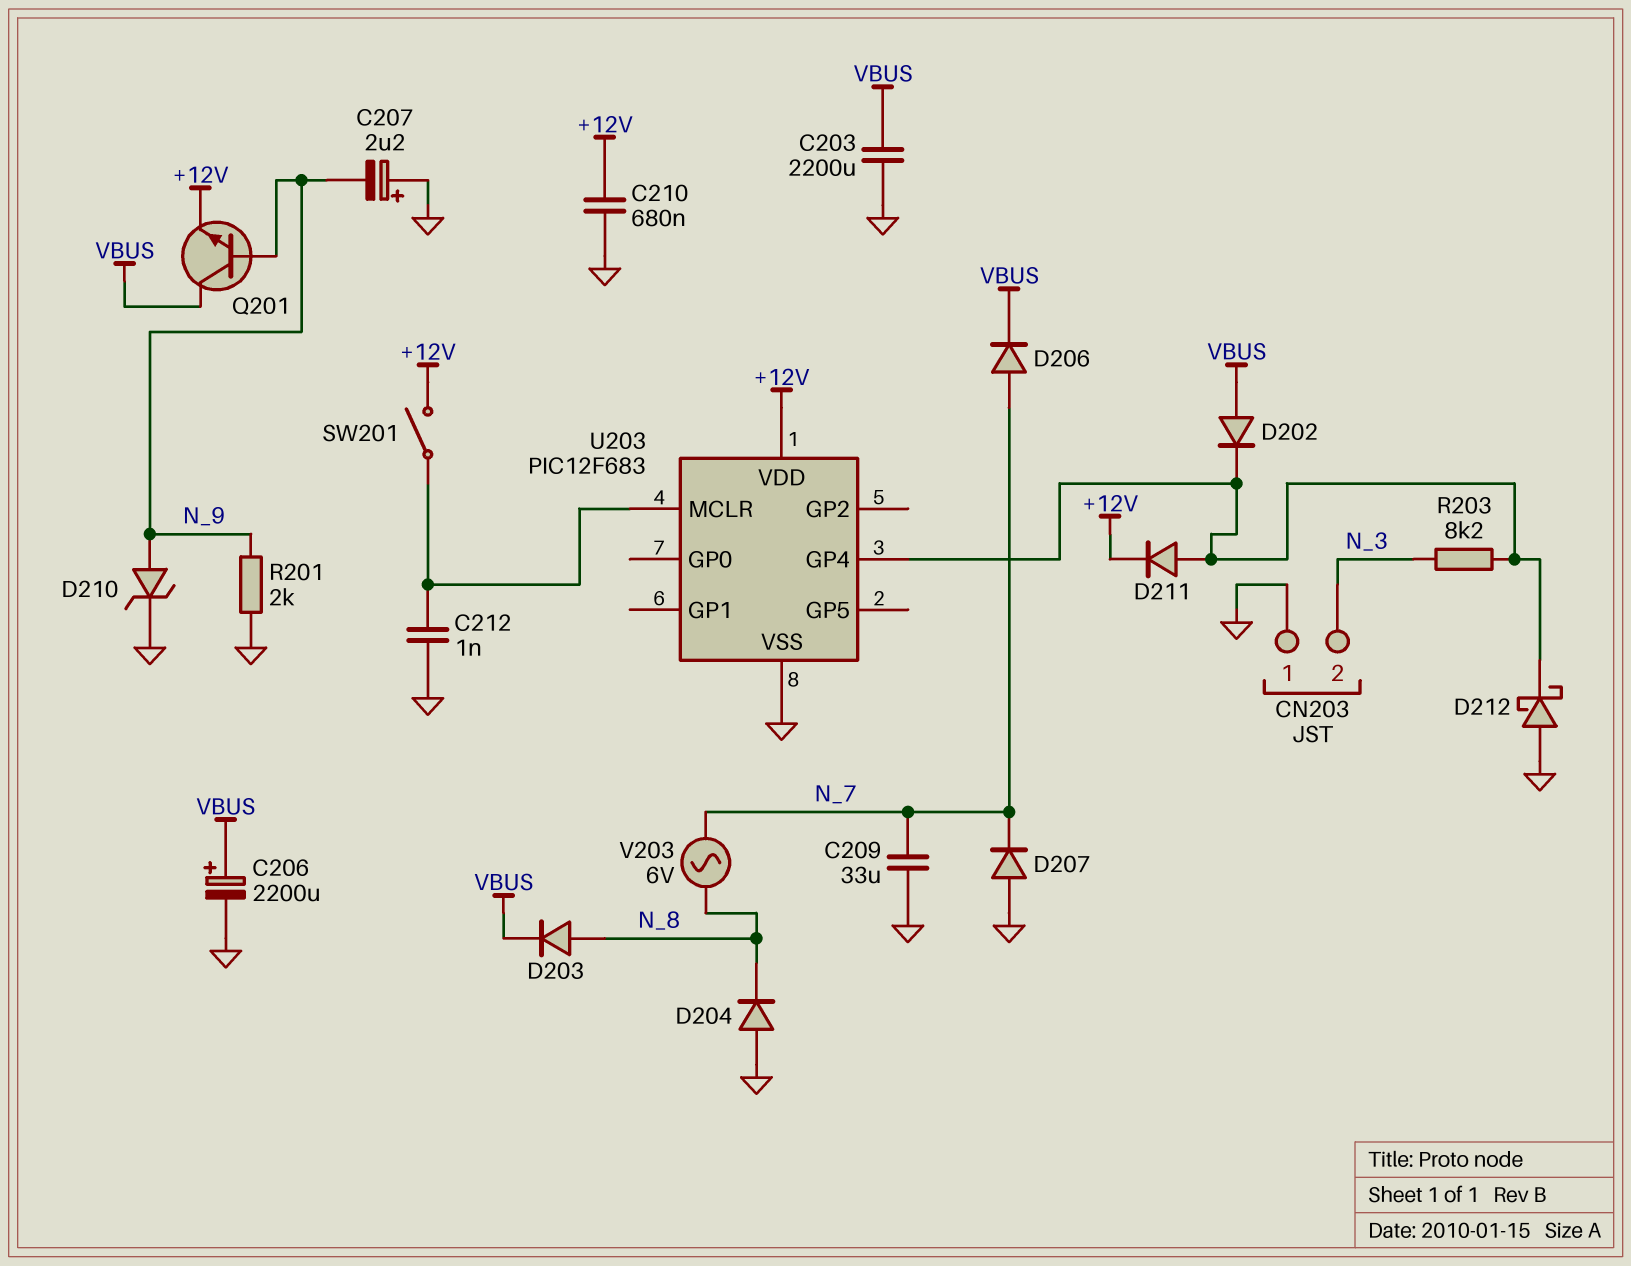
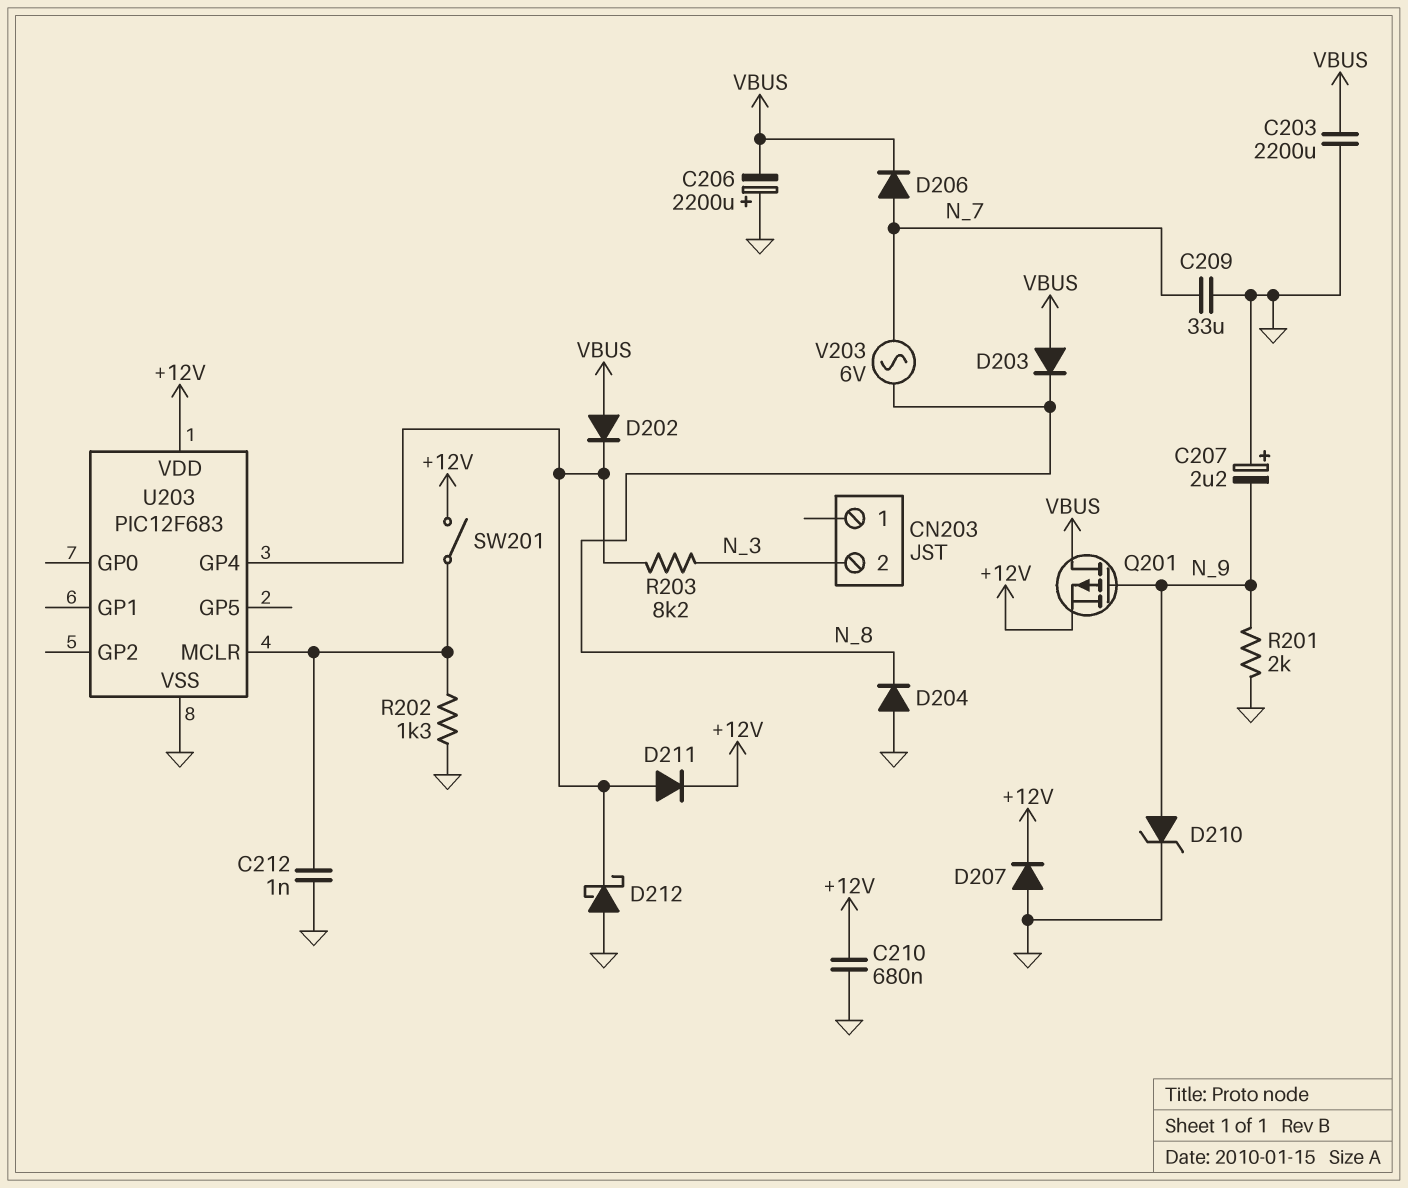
C206: 2200uF (plus VBUS, minus GND) -> 2200uF (plus GND, minus VBUS)
CN203 pin 1: GND -> none
D203: diode (A N_8, K VBUS) -> diode (A VBUS, K N_8)
D207: diode (A GND, K N_7) -> diode (A GND, K +12V)
Q201: NPN (B N_9, C VBUS, E +12V) -> PMOS (G N_9, D VBUS, S +12V)
R202: none -> 1.3k (GND, U203/MCLR)

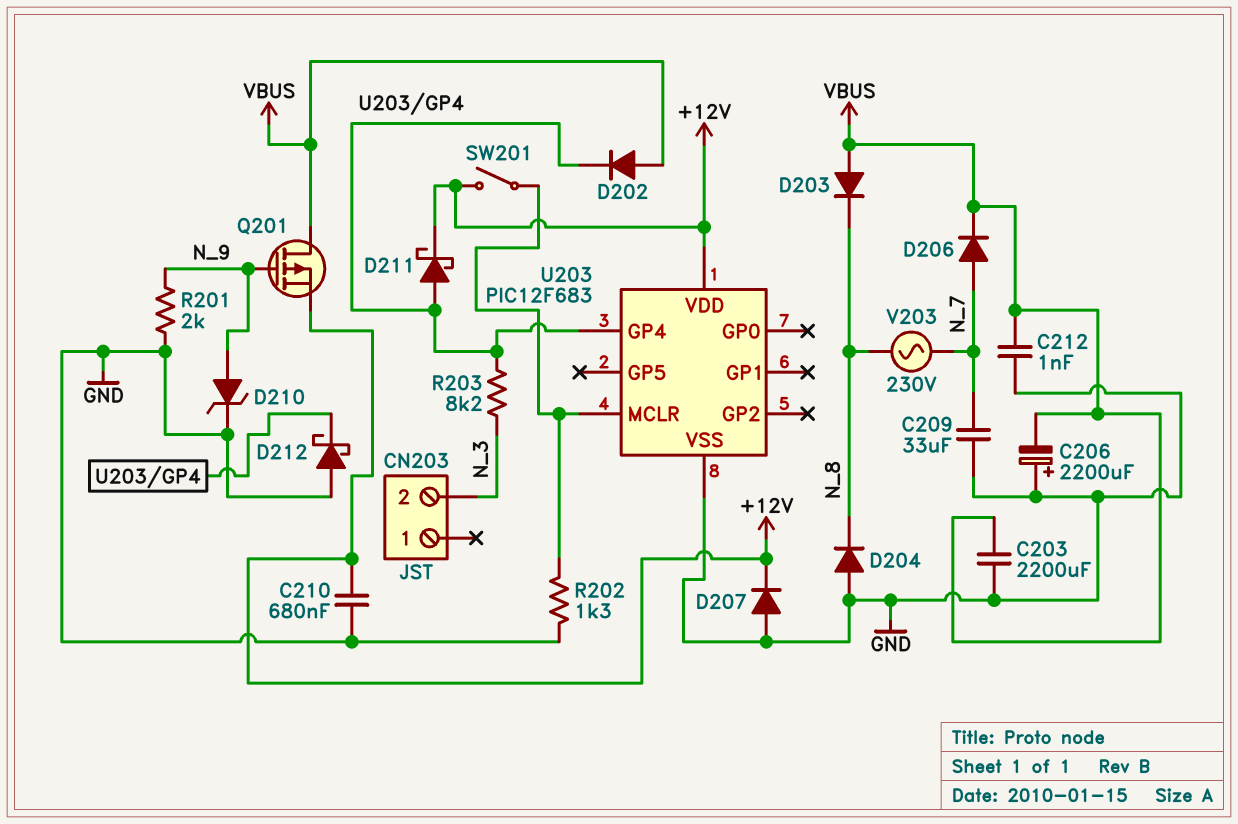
C207: 2.2uF (plus GND, minus N_9) -> none
C212: 1nF (GND, U203/MCLR) -> 1nF (GND, VBUS)
D211: diode (A U203/GP4, K +12V) -> schottky (A U203/GP4, K +12V)
V203: AC 6V (N_7, N_8) -> AC 230V (N_7, N_8)

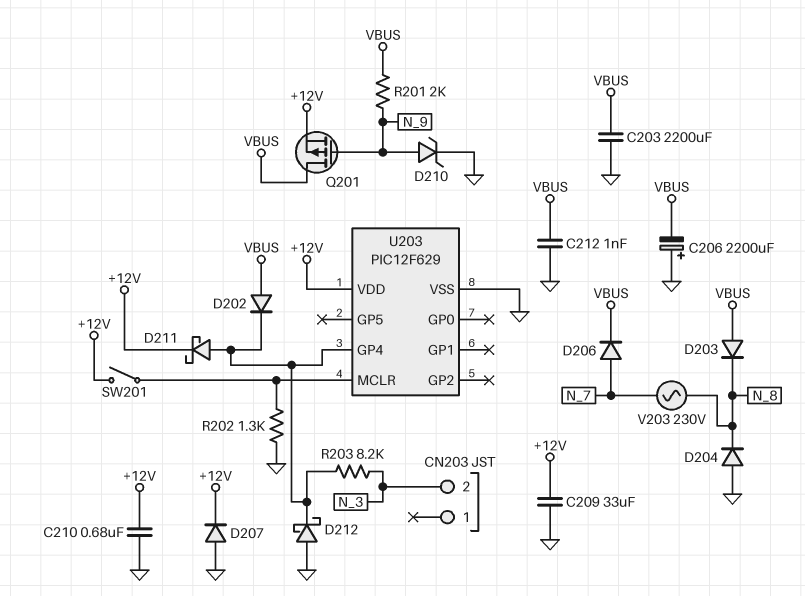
C209: 33uF (GND, N_7) -> 33uF (+12V, GND)
R201: 2k (GND, N_9) -> 2k (N_9, VBUS)
U203: PIC12F683 -> PIC12F629

